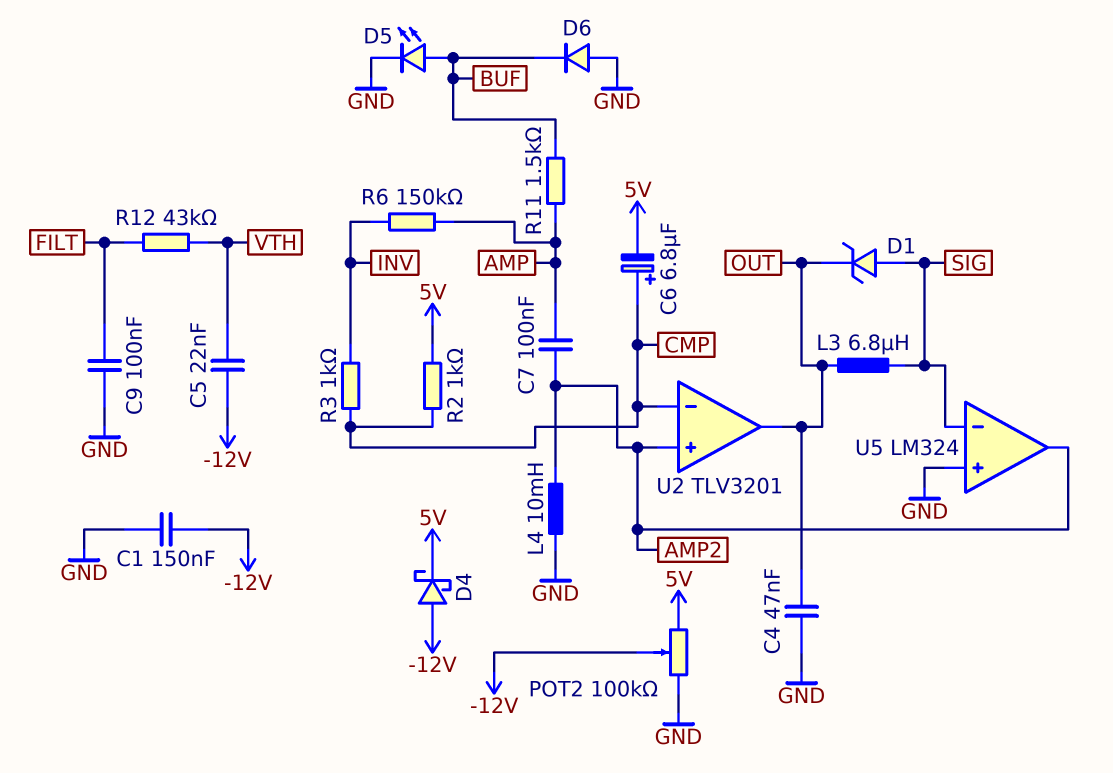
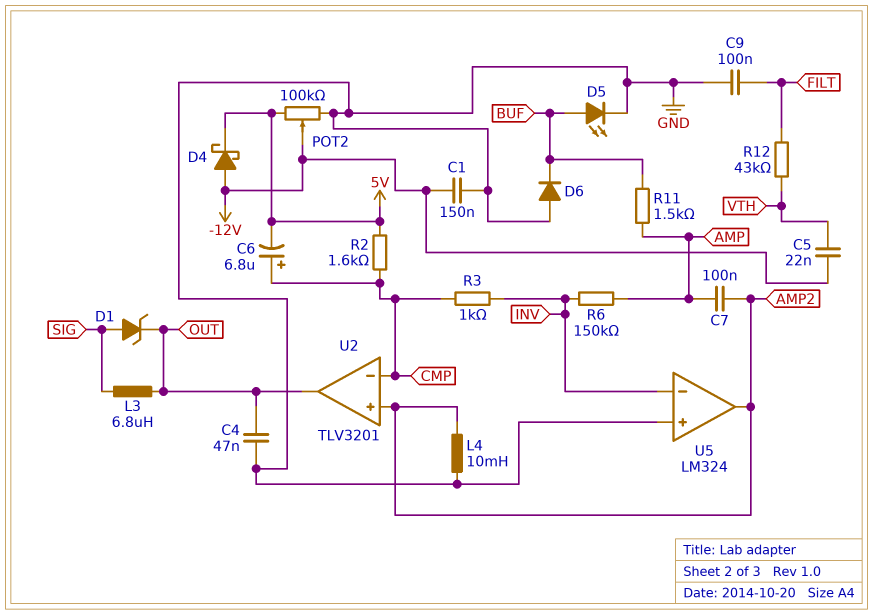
R2: 1k (5V, CMP) -> 1.6k (5V, CMP)
U5 pin in-: SIG -> INV

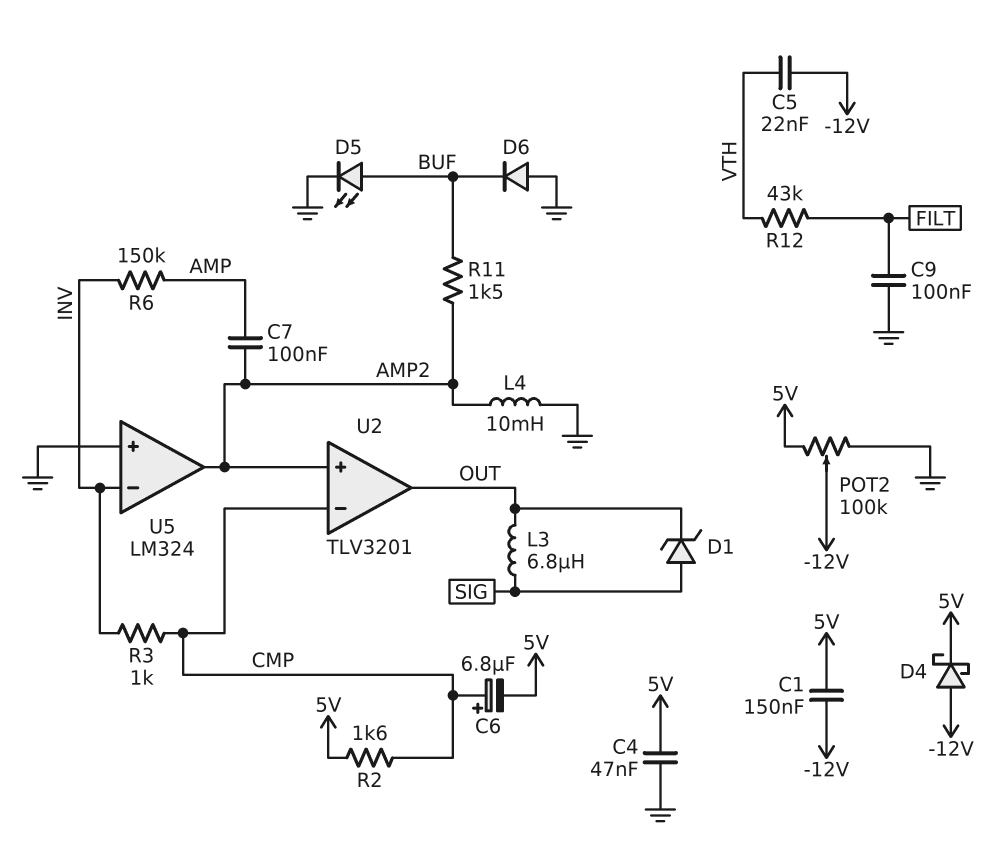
C1: 150nF (-12V, GND) -> 150nF (-12V, 5V)
C4: 47nF (GND, OUT) -> 47nF (5V, GND)
R11: 1.5k (AMP, BUF) -> 1.5k (AMP2, BUF)

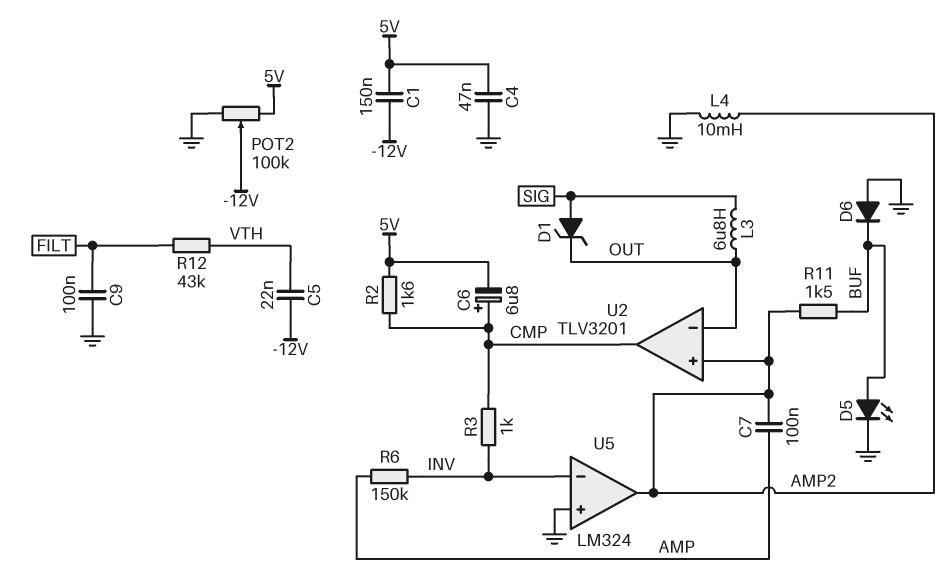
D4: schottky (A -12V, K 5V) -> none
U2 pin in-: CMP -> OUT
U2 pin out: OUT -> CMP

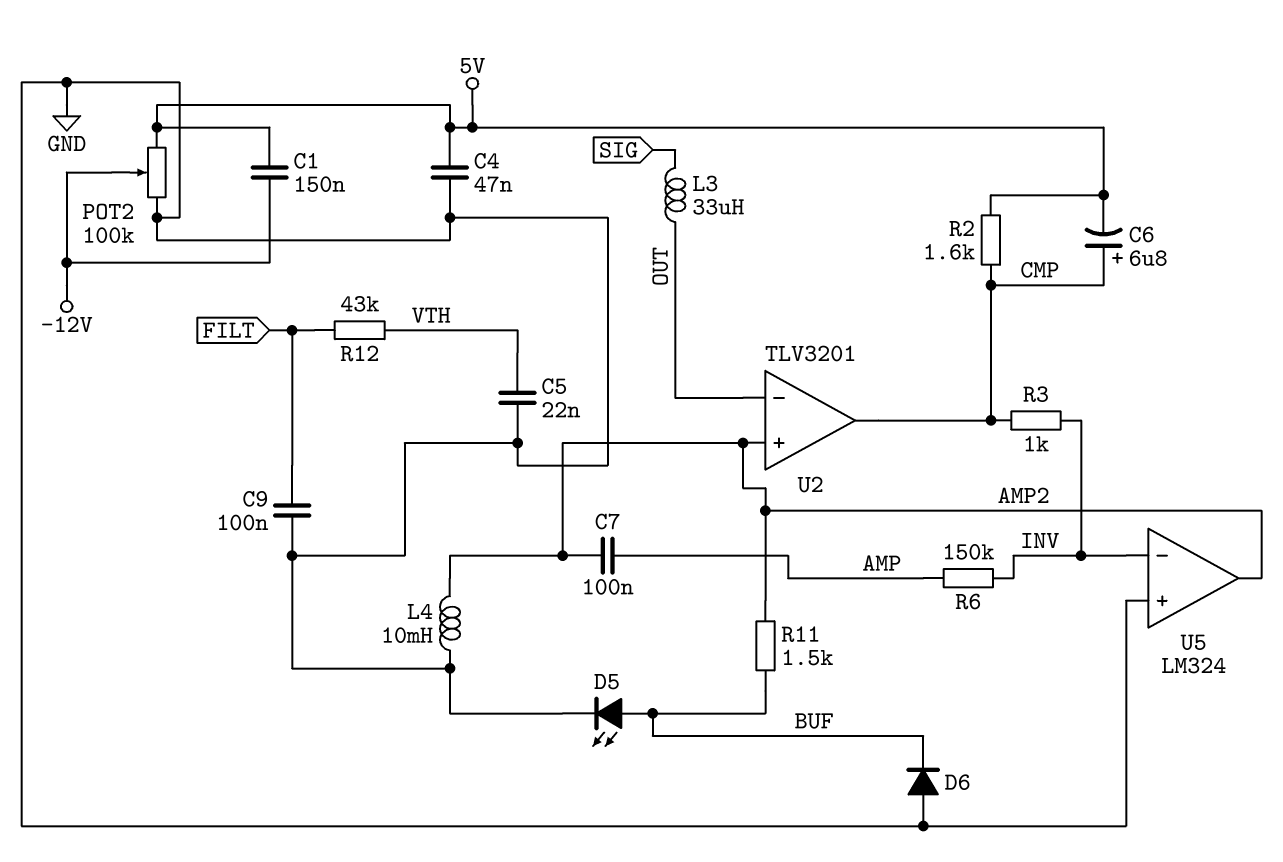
C5: 22nF (-12V, VTH) -> 22nF (GND, VTH)
D1: zener (A SIG, K OUT) -> none
L3: 6.8uH (OUT, SIG) -> 33uH (OUT, SIG)

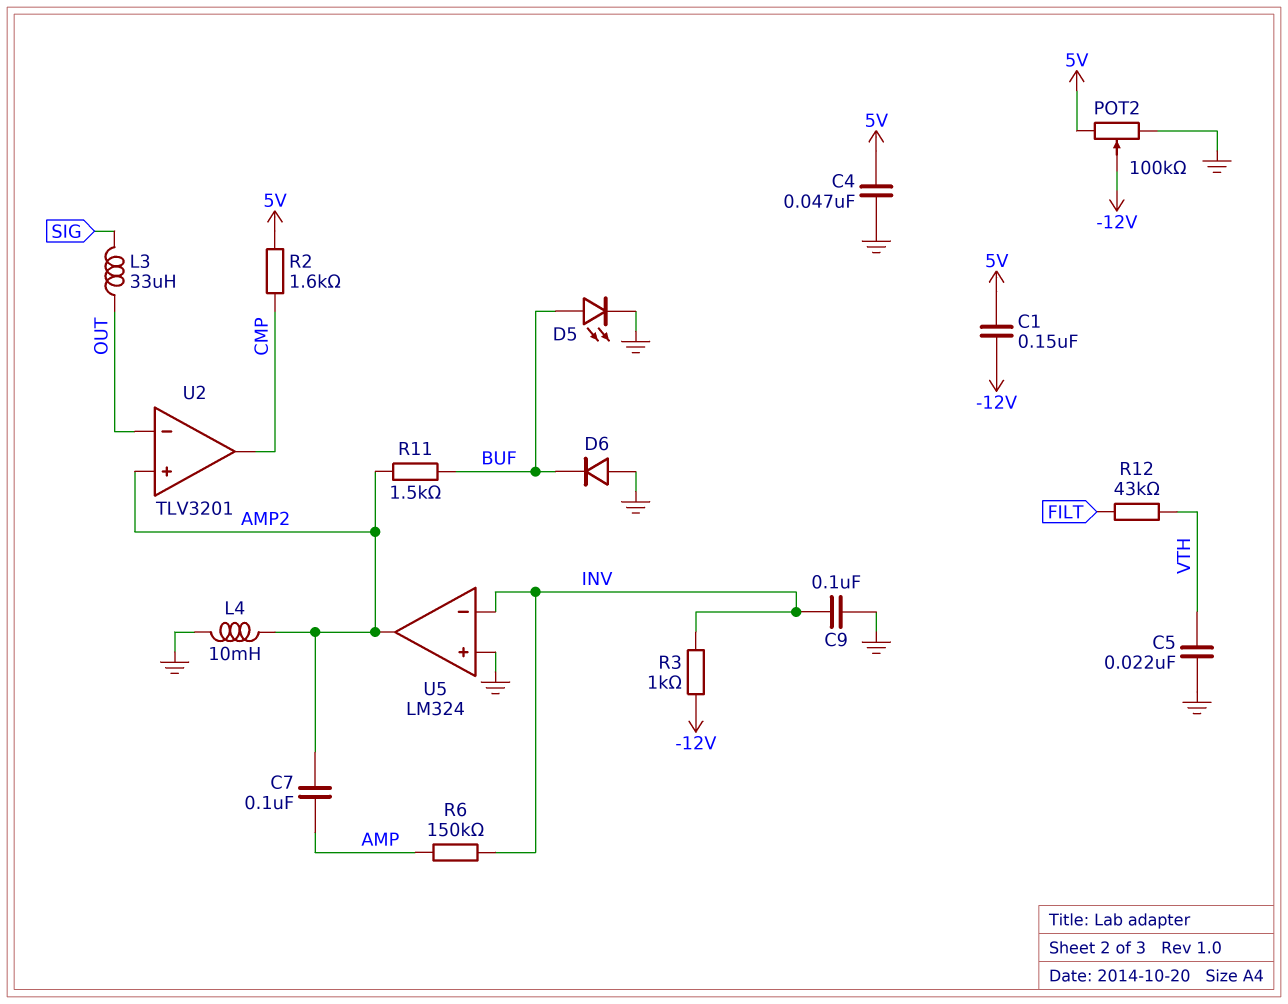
C6: 6.8uF (plus CMP, minus 5V) -> none
C9: 100nF (FILT, GND) -> 100nF (GND, INV)
R3: 1k (CMP, INV) -> 1k (-12V, INV)

